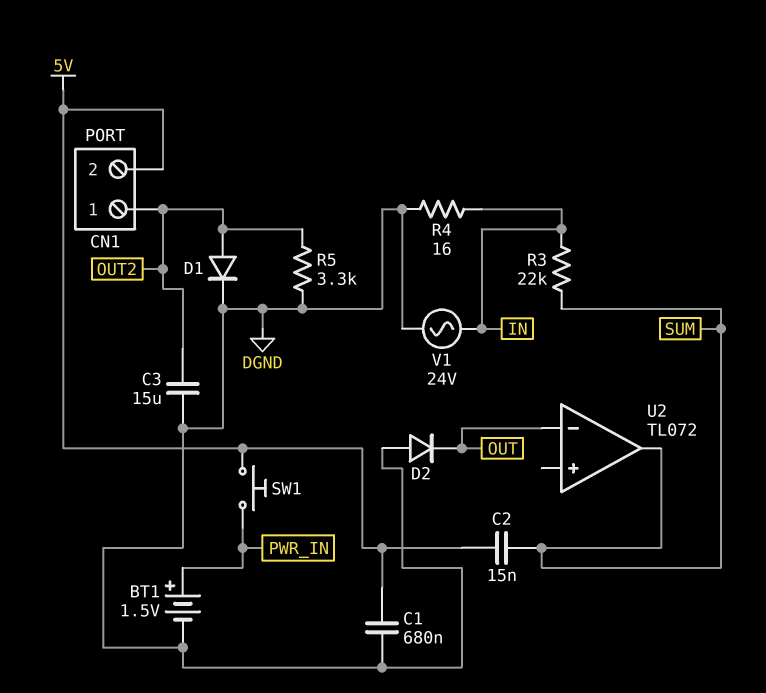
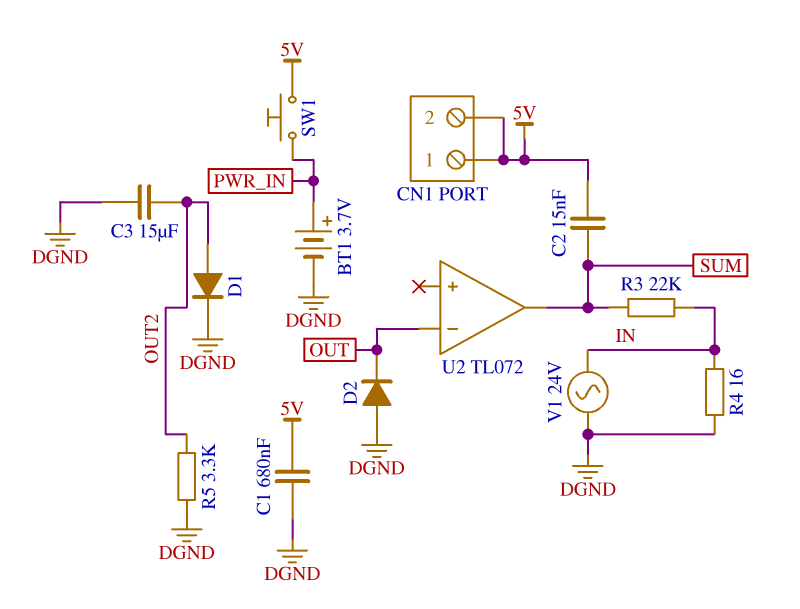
BT1: 1.5V (plus PWR_IN, minus DGND) -> 3.7V (plus PWR_IN, minus DGND)
CN1 pin 1: OUT2 -> 5V

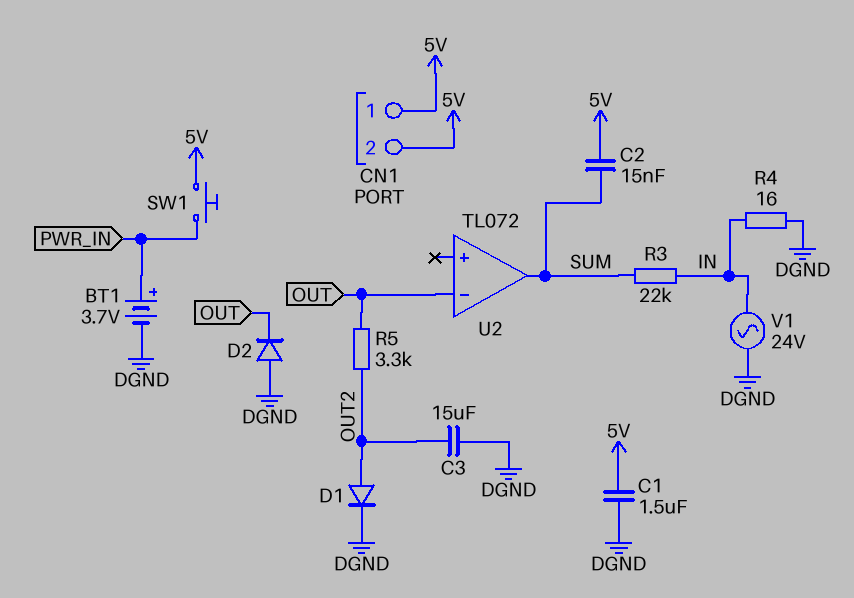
C1: 680nF (5V, DGND) -> 1.5uF (5V, DGND)
R5: 3.3k (DGND, OUT2) -> 3.3k (OUT, OUT2)

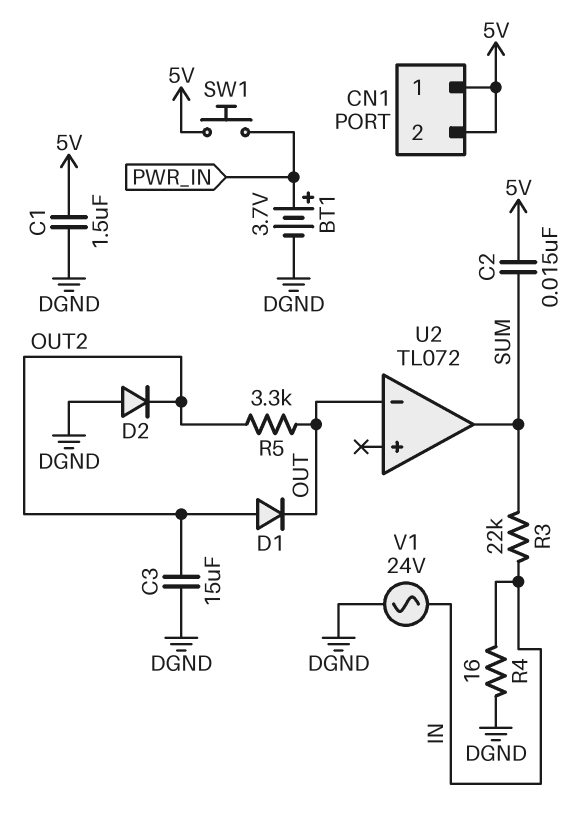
D1: diode (A OUT2, K DGND) -> diode (A OUT2, K OUT)
D2: diode (A DGND, K OUT) -> diode (A DGND, K OUT2)

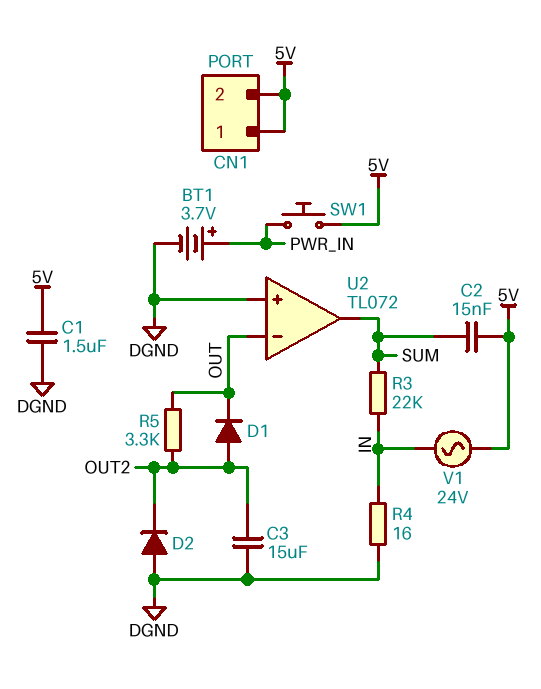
U2 pin in+: none -> DGND
V1: AC 24V (DGND, IN) -> AC 24V (5V, IN)

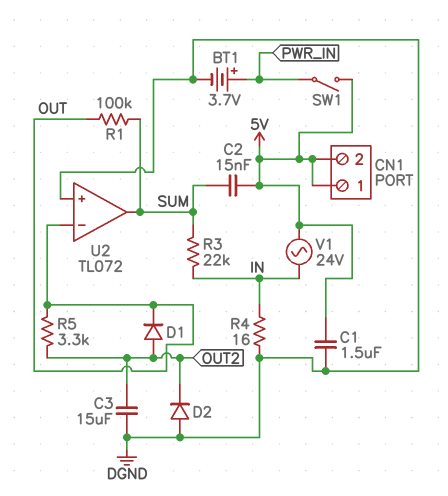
R1: none -> 100k (OUT, SUM)
SW1: button (5V, PWR_IN) -> switch (5V, PWR_IN)

